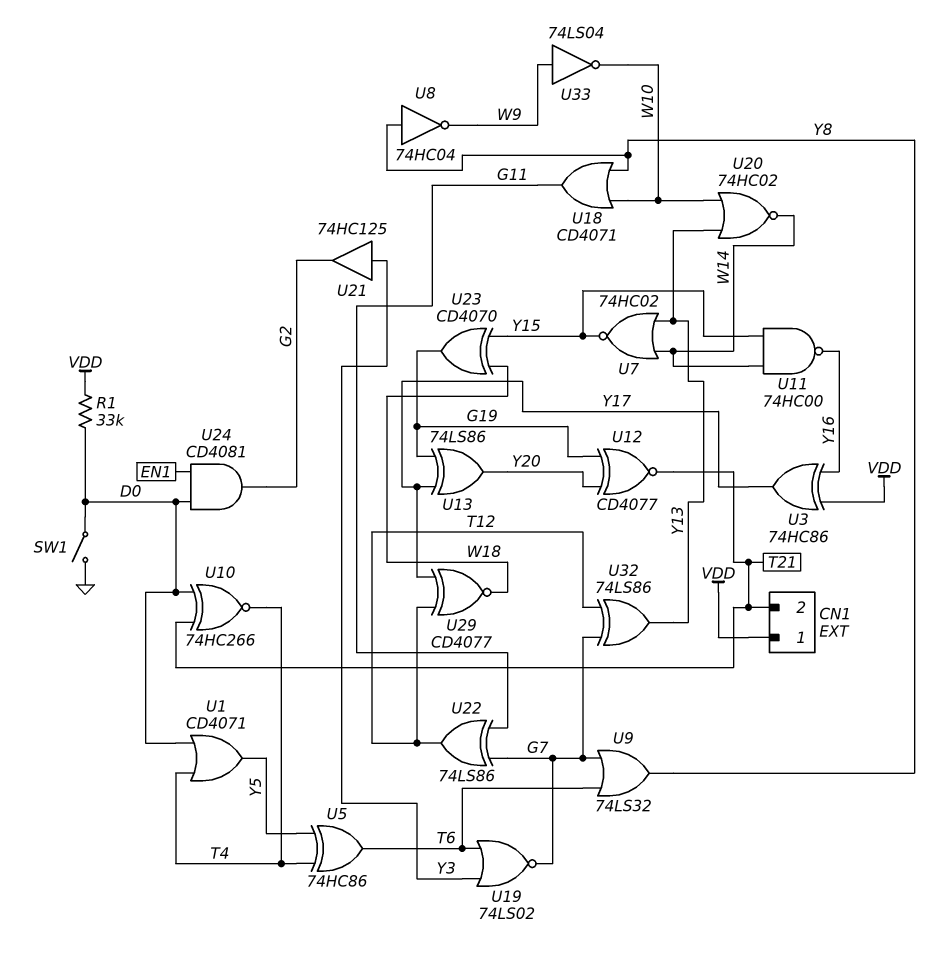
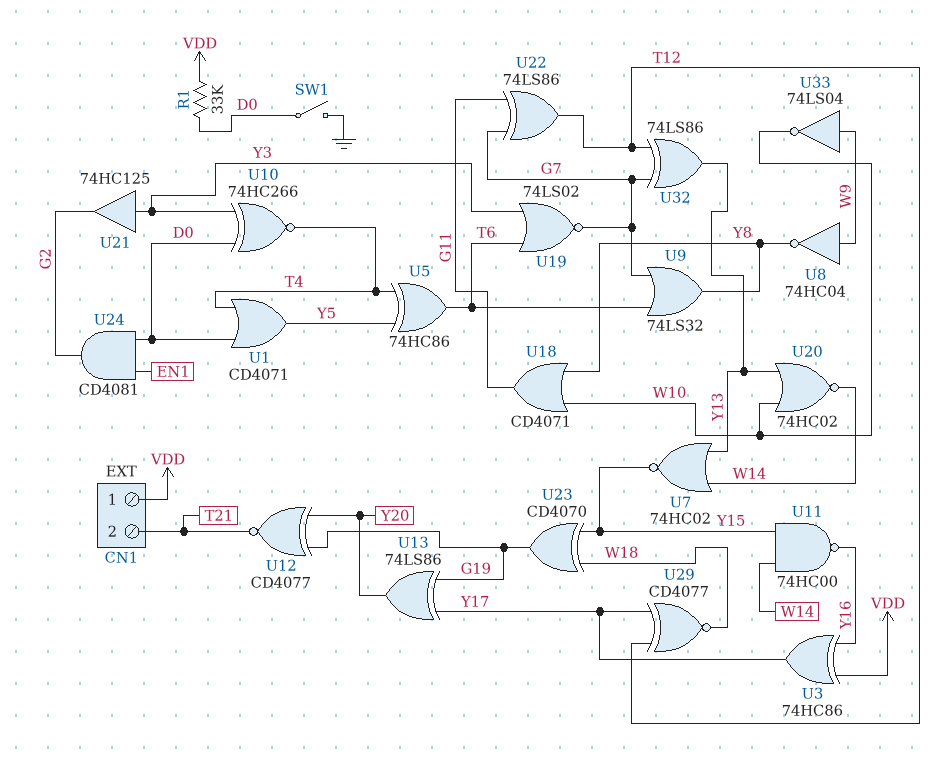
U8: NOT 74HC04 (in Y8, out W9) -> NOT 74HC04 (in W9, out Y8)
U10: XNOR 74HC266 (in D0, in T21, out T4) -> XNOR 74HC266 (in D0, in Y3, out T4)

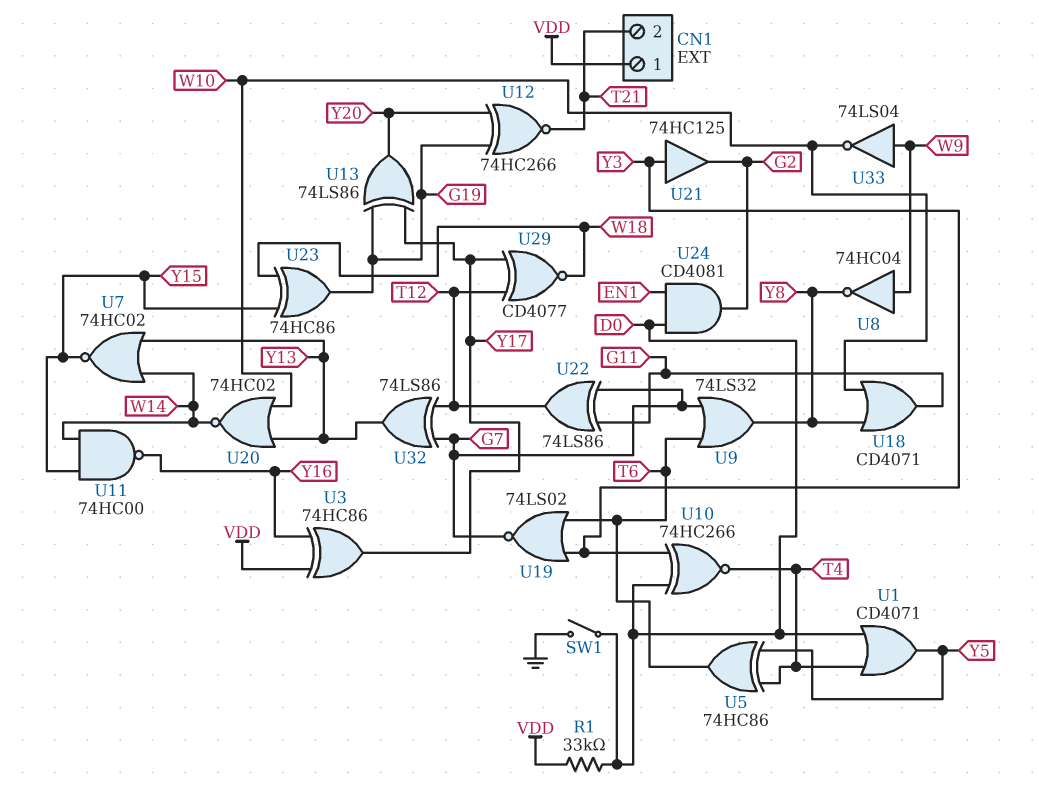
U12: XNOR CD4077 (in G19, in Y20, out T21) -> XNOR 74HC266 (in G19, in Y20, out T21)
U23: XOR CD4070 (in W18, in Y15, out G19) -> XOR 74HC86 (in W18, in Y15, out G19)

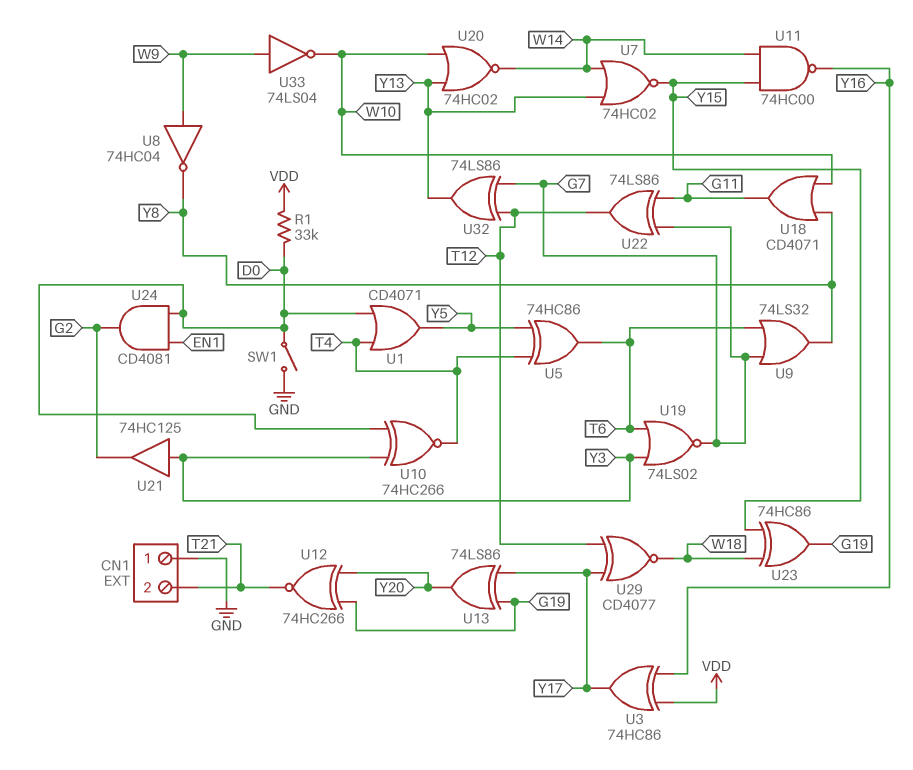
CN1 pin 1: VDD -> GND

